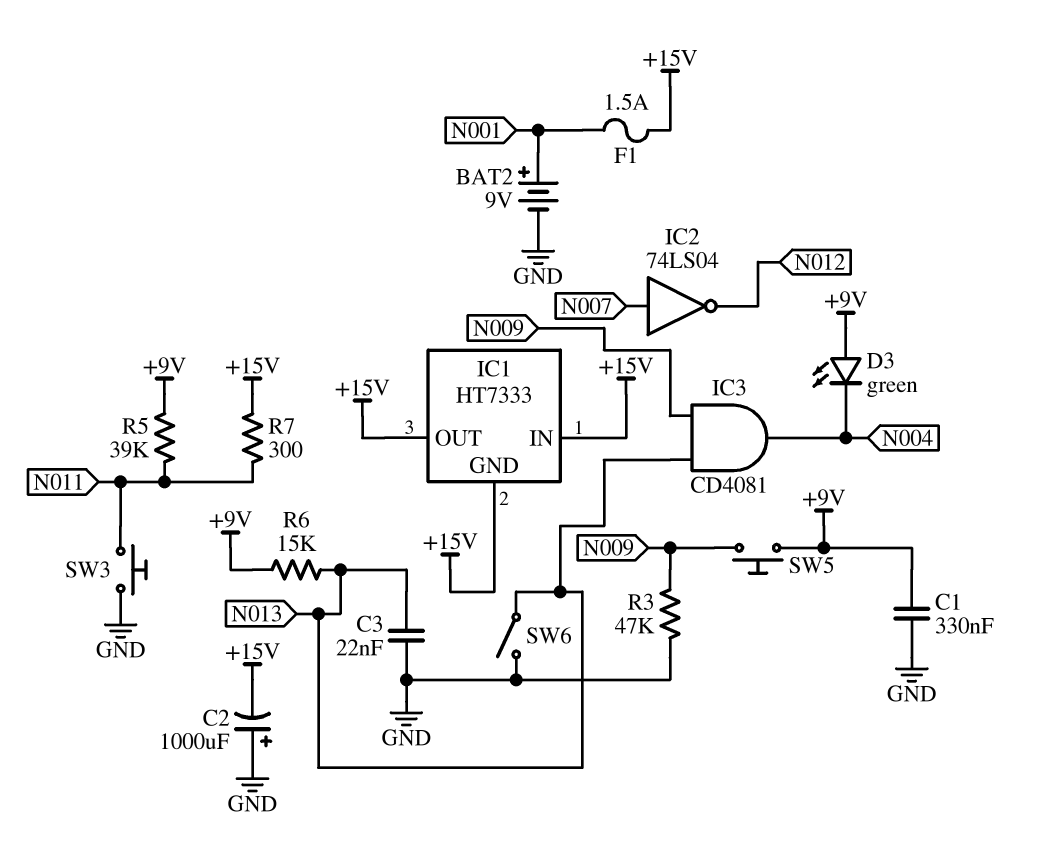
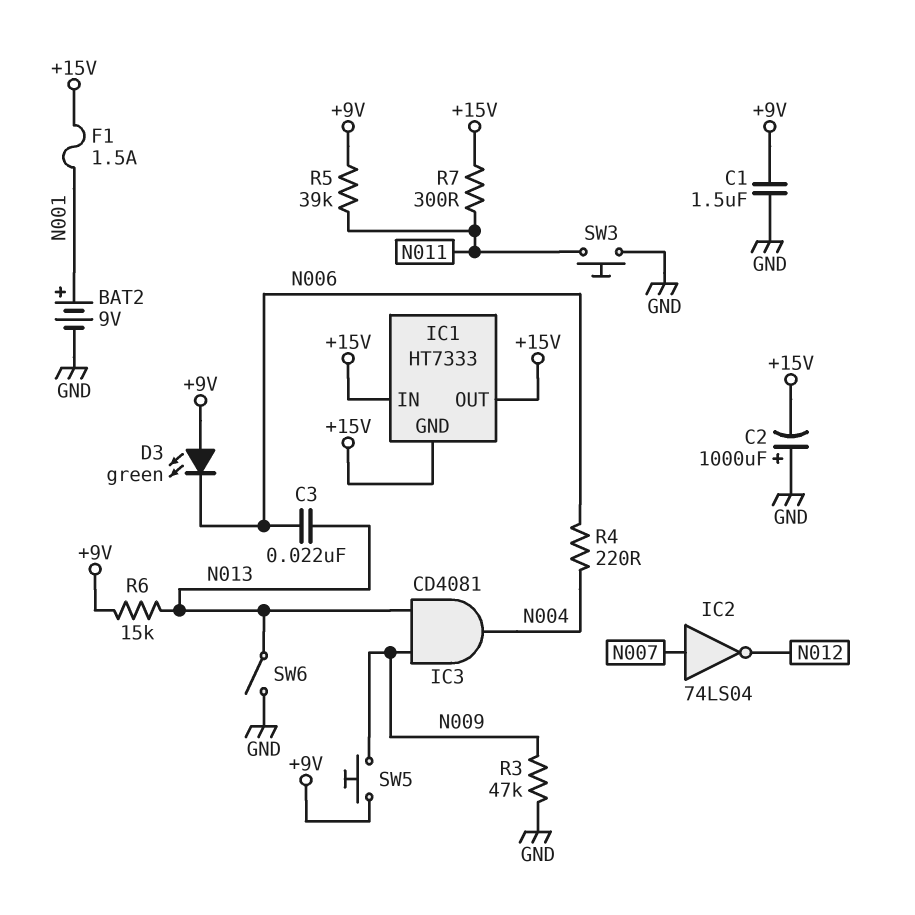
C1: 330nF (+9V, GND) -> 1.5uF (+9V, GND)
C3: 22nF (GND, N013) -> 22nF (N006, N013)
D3: LED green (A +9V, K N004) -> LED green (A +9V, K N006)
R4: none -> 220 (N004, N006)

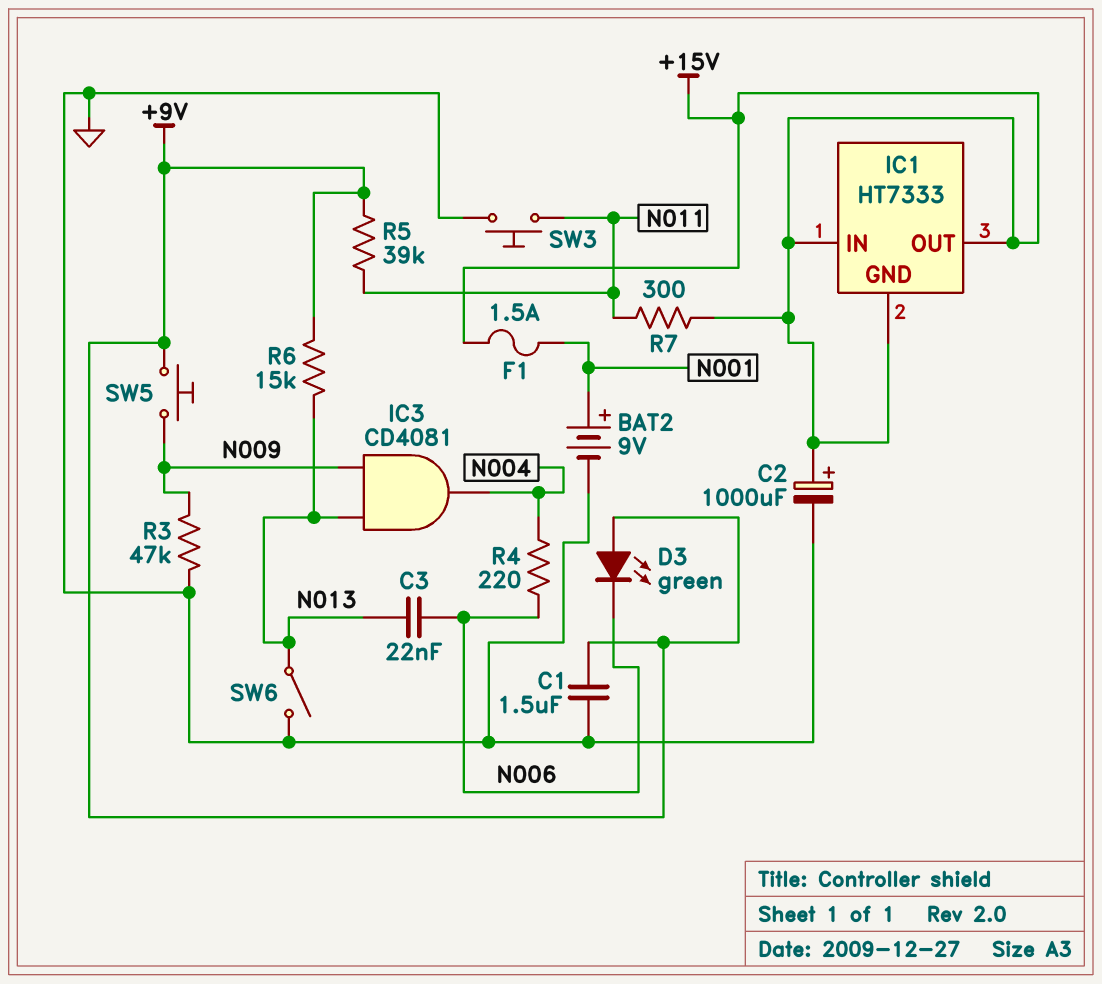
C2: 1000uF (plus GND, minus +15V) -> 1000uF (plus +15V, minus GND)
IC2: NOT 74LS04 (in N007, out N012) -> none

